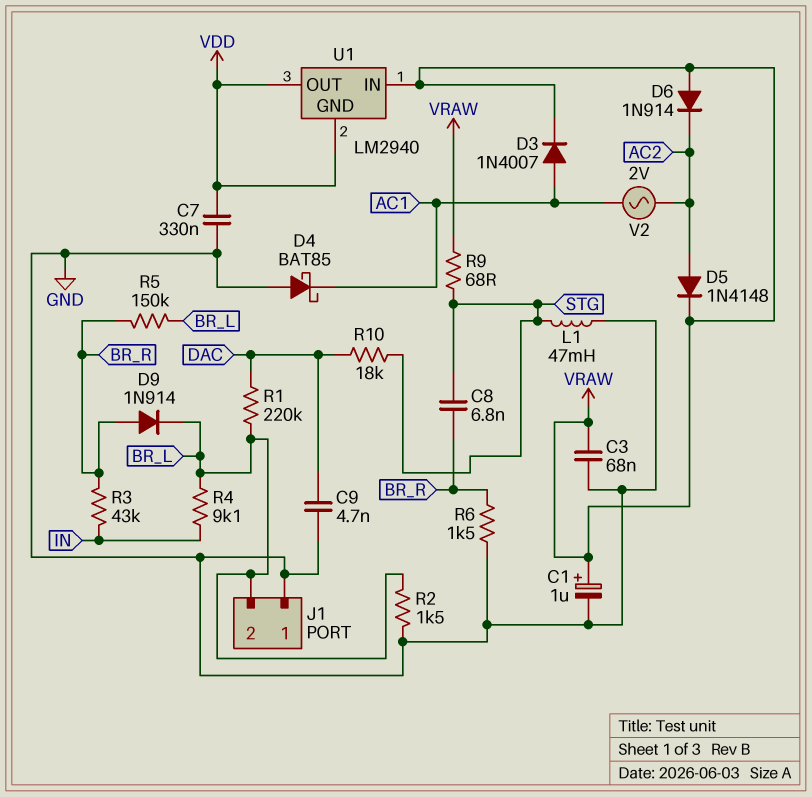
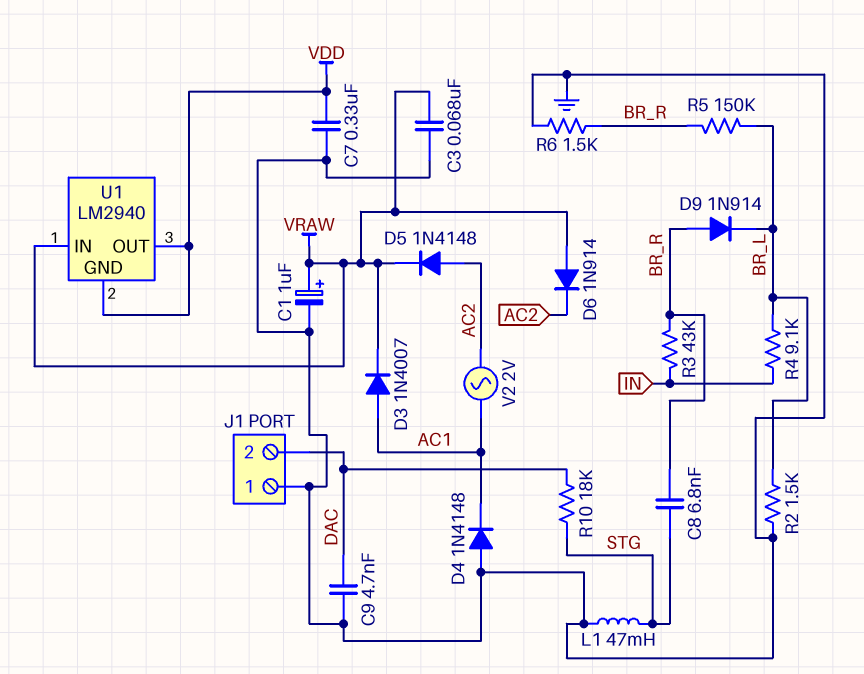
D4: schottky BAT85 (A GND, K AC1) -> diode 1N4148 (A GND, K AC1)
J1 pin 2: BR_L -> DAC
R1: 220k (BR_L, DAC) -> none
R9: 68 (STG, VRAW) -> none

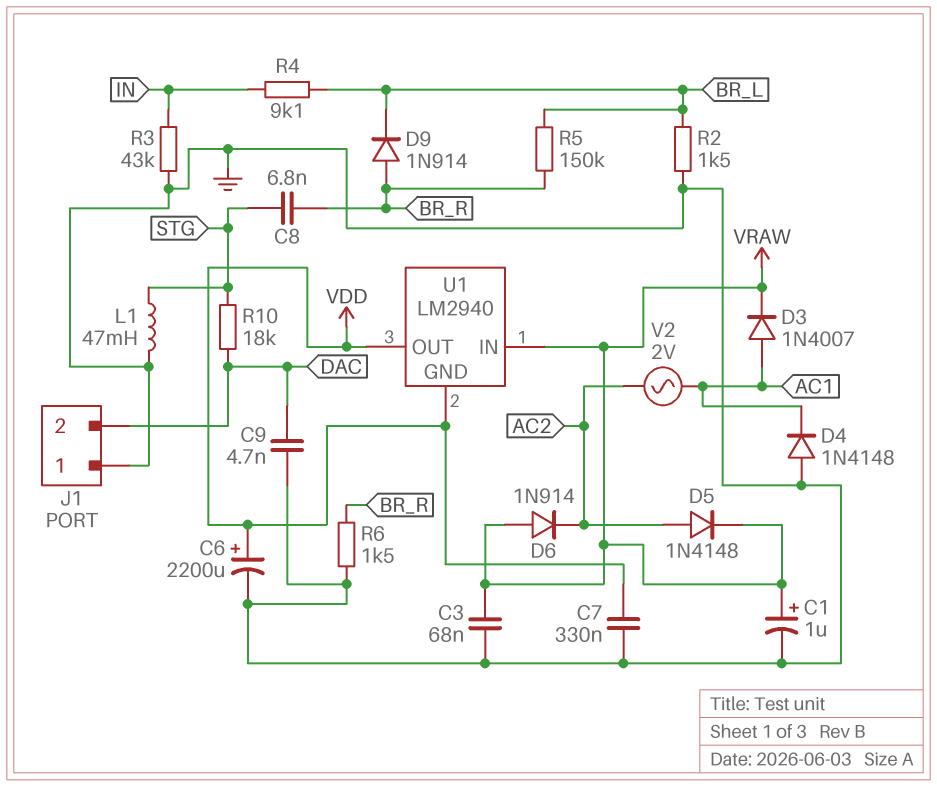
C6: none -> 2200uF (plus VDD, minus GND)
R3: 43k (BR_R, IN) -> 43k (GND, IN)

